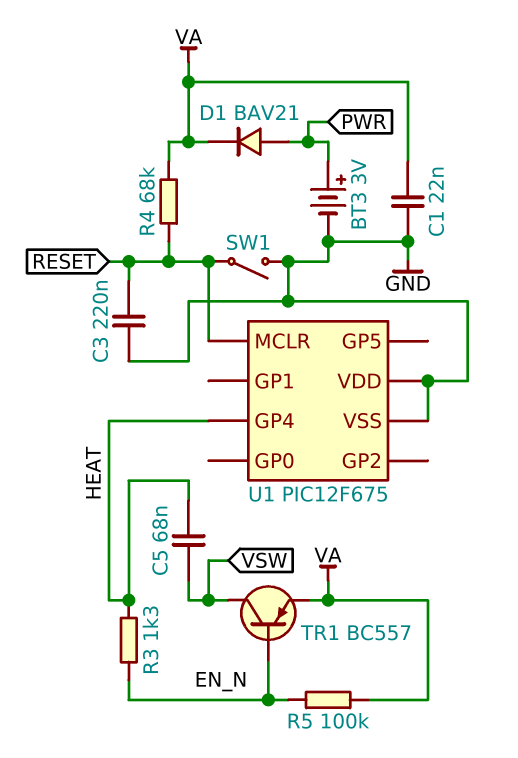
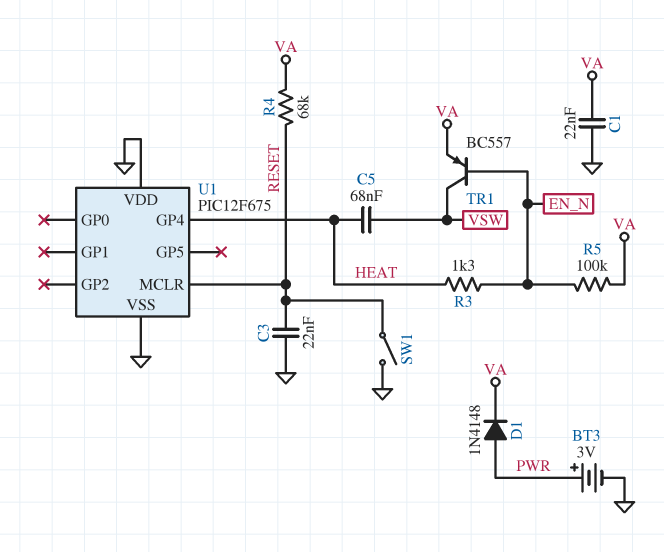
C3: 220nF (GND, RESET) -> 22nF (GND, RESET)
D1: diode BAV21 (A PWR, K VA) -> diode 1N4148 (A PWR, K VA)

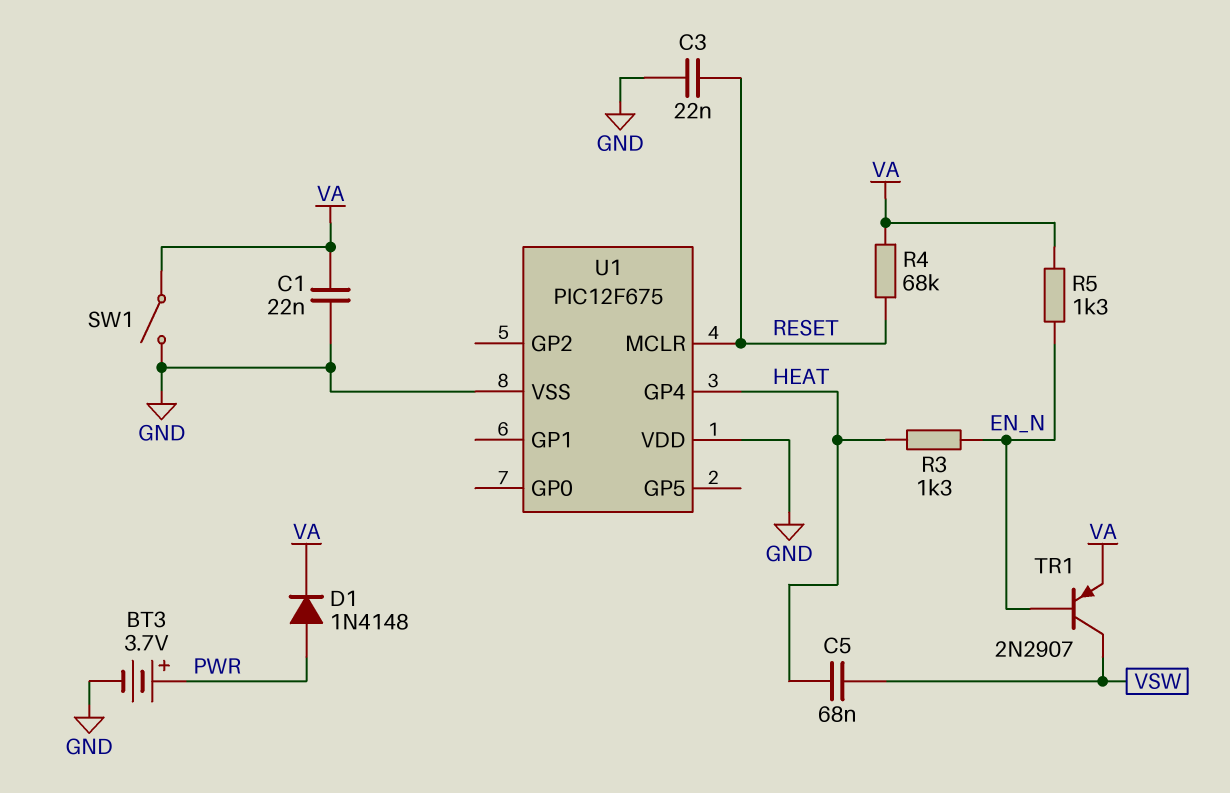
BT3: 3V (plus PWR, minus GND) -> 3.7V (plus PWR, minus GND)
R5: 100k (EN_N, VA) -> 1.3k (EN_N, VA)
SW1: switch (GND, RESET) -> switch (GND, VA)
TR1: PNP BC557 (B EN_N, C VSW, E VA) -> PNP 2N2907 (B EN_N, C VSW, E VA)

